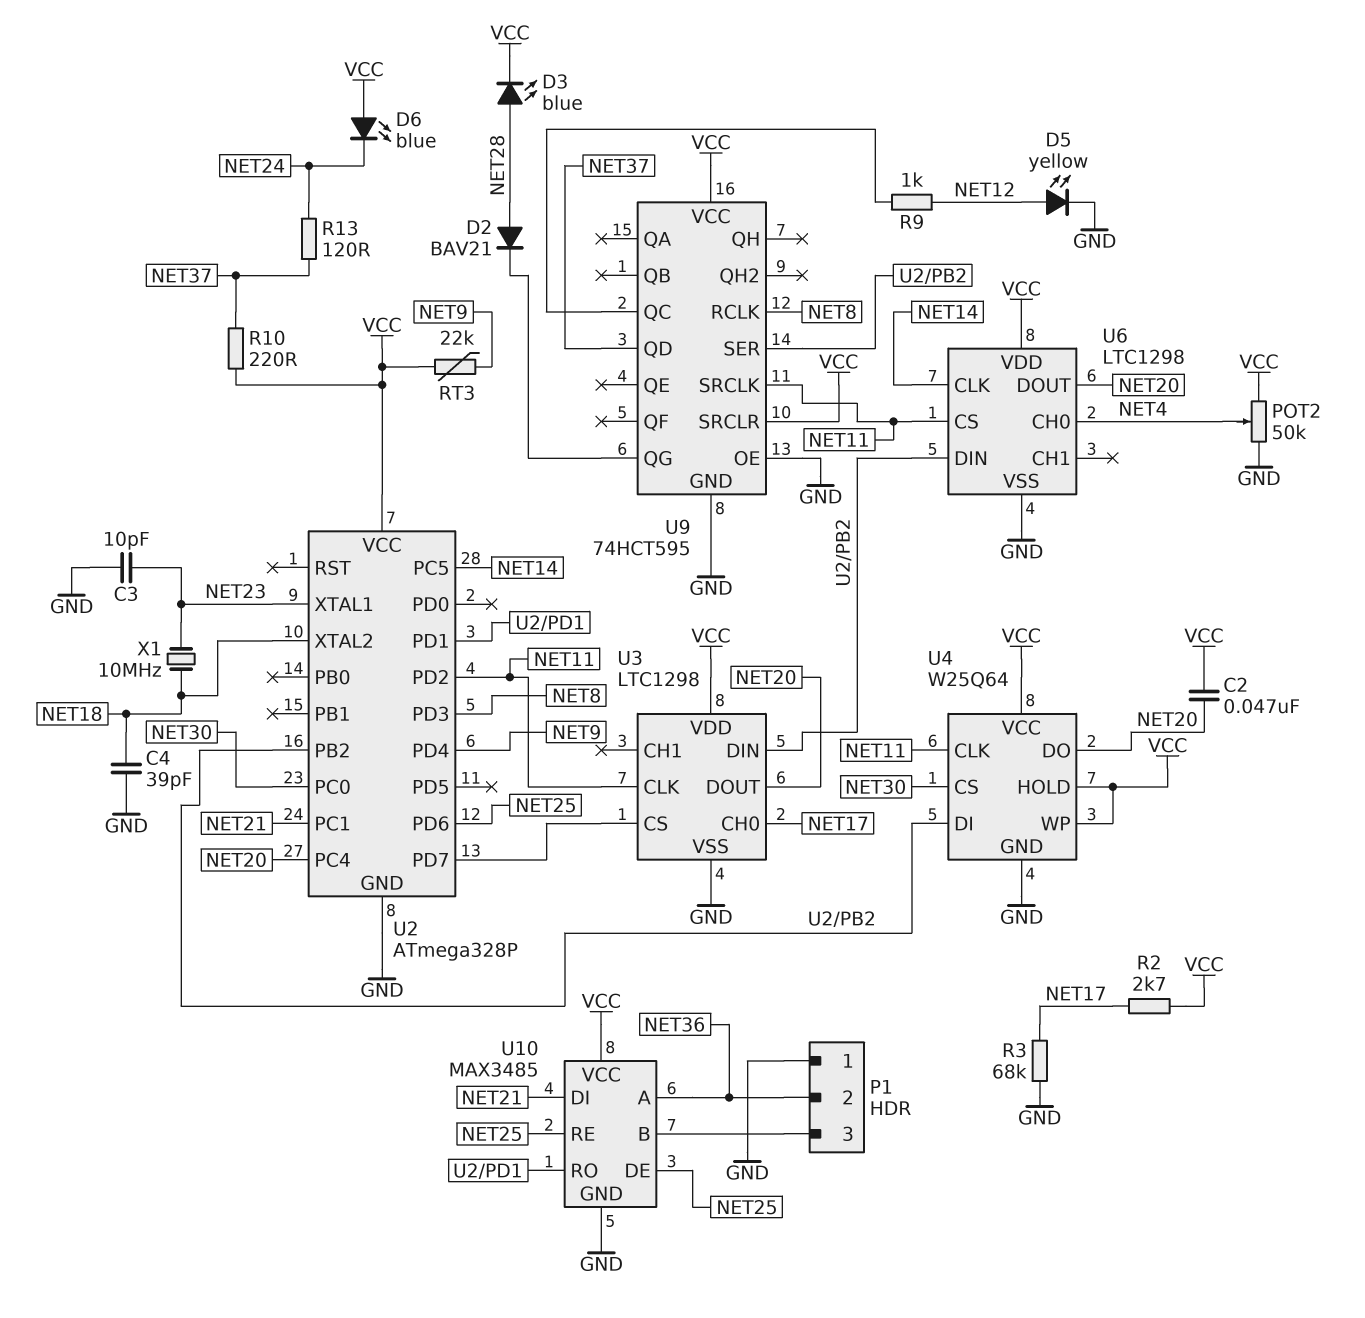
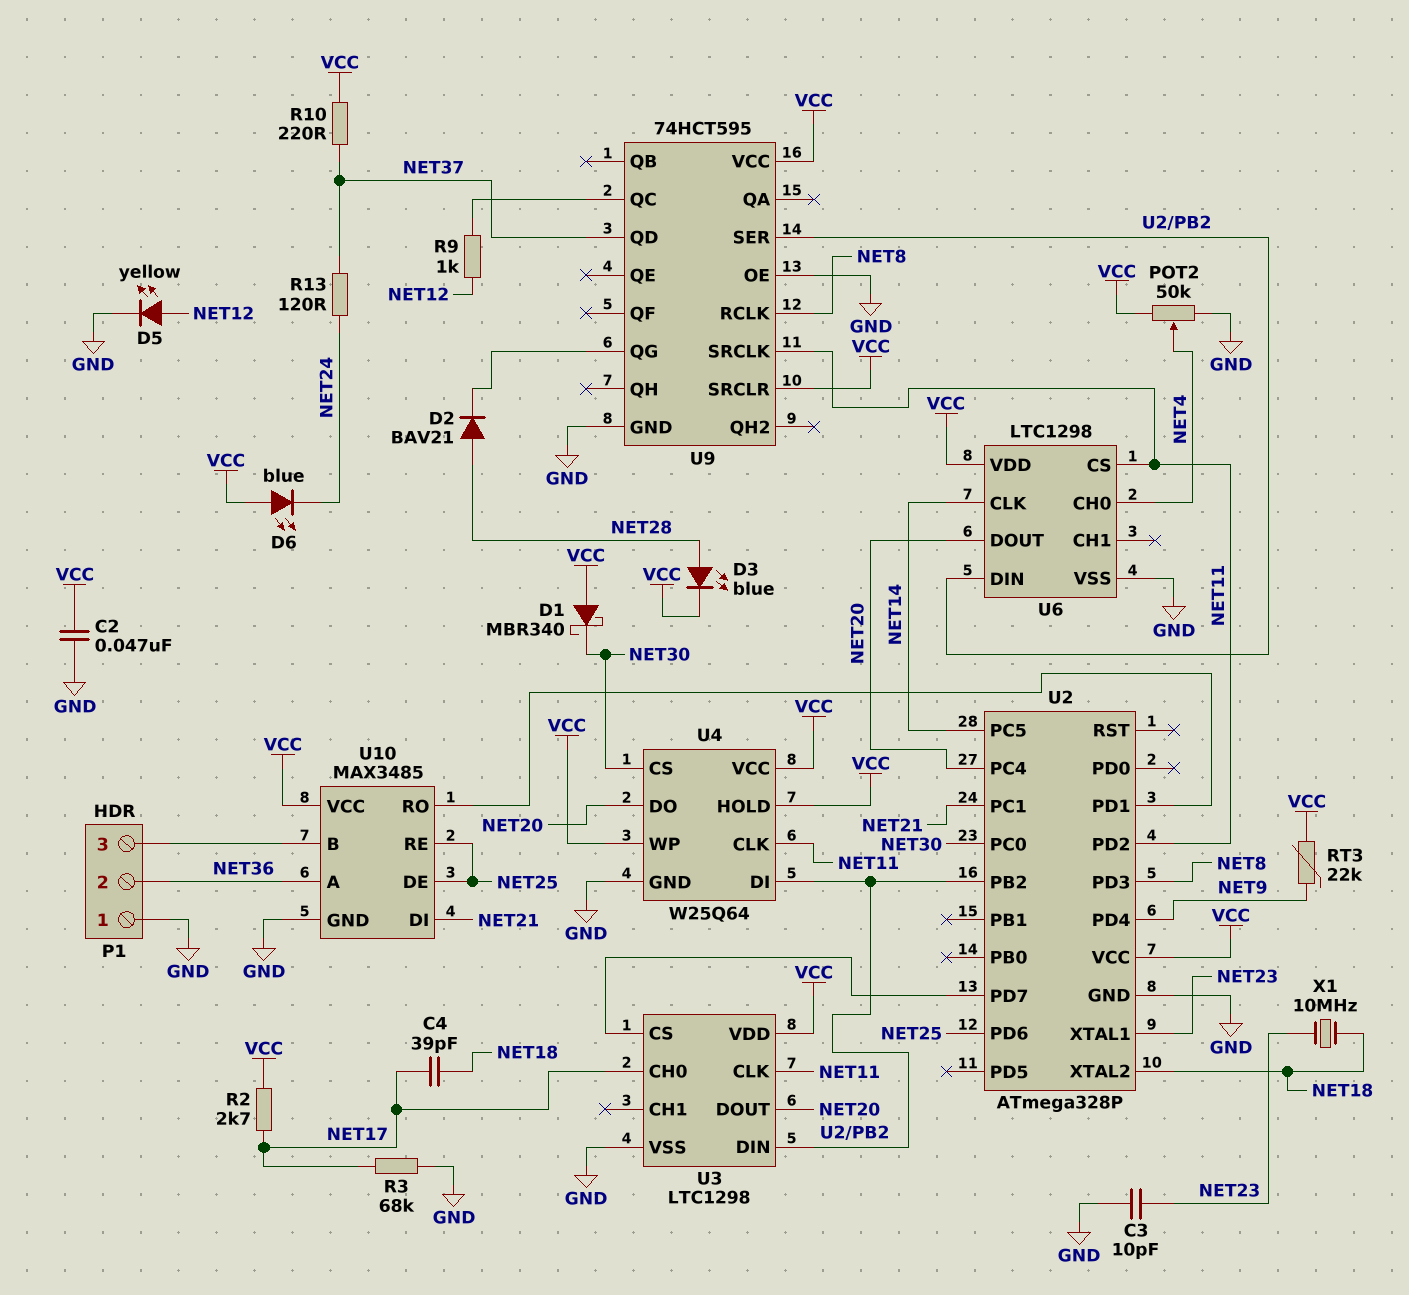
C2: 47nF (NET20, VCC) -> 47nF (GND, VCC)
C4: 39pF (GND, NET18) -> 39pF (NET17, NET18)
D1: none -> schottky MBR340 (A VCC, K NET30)

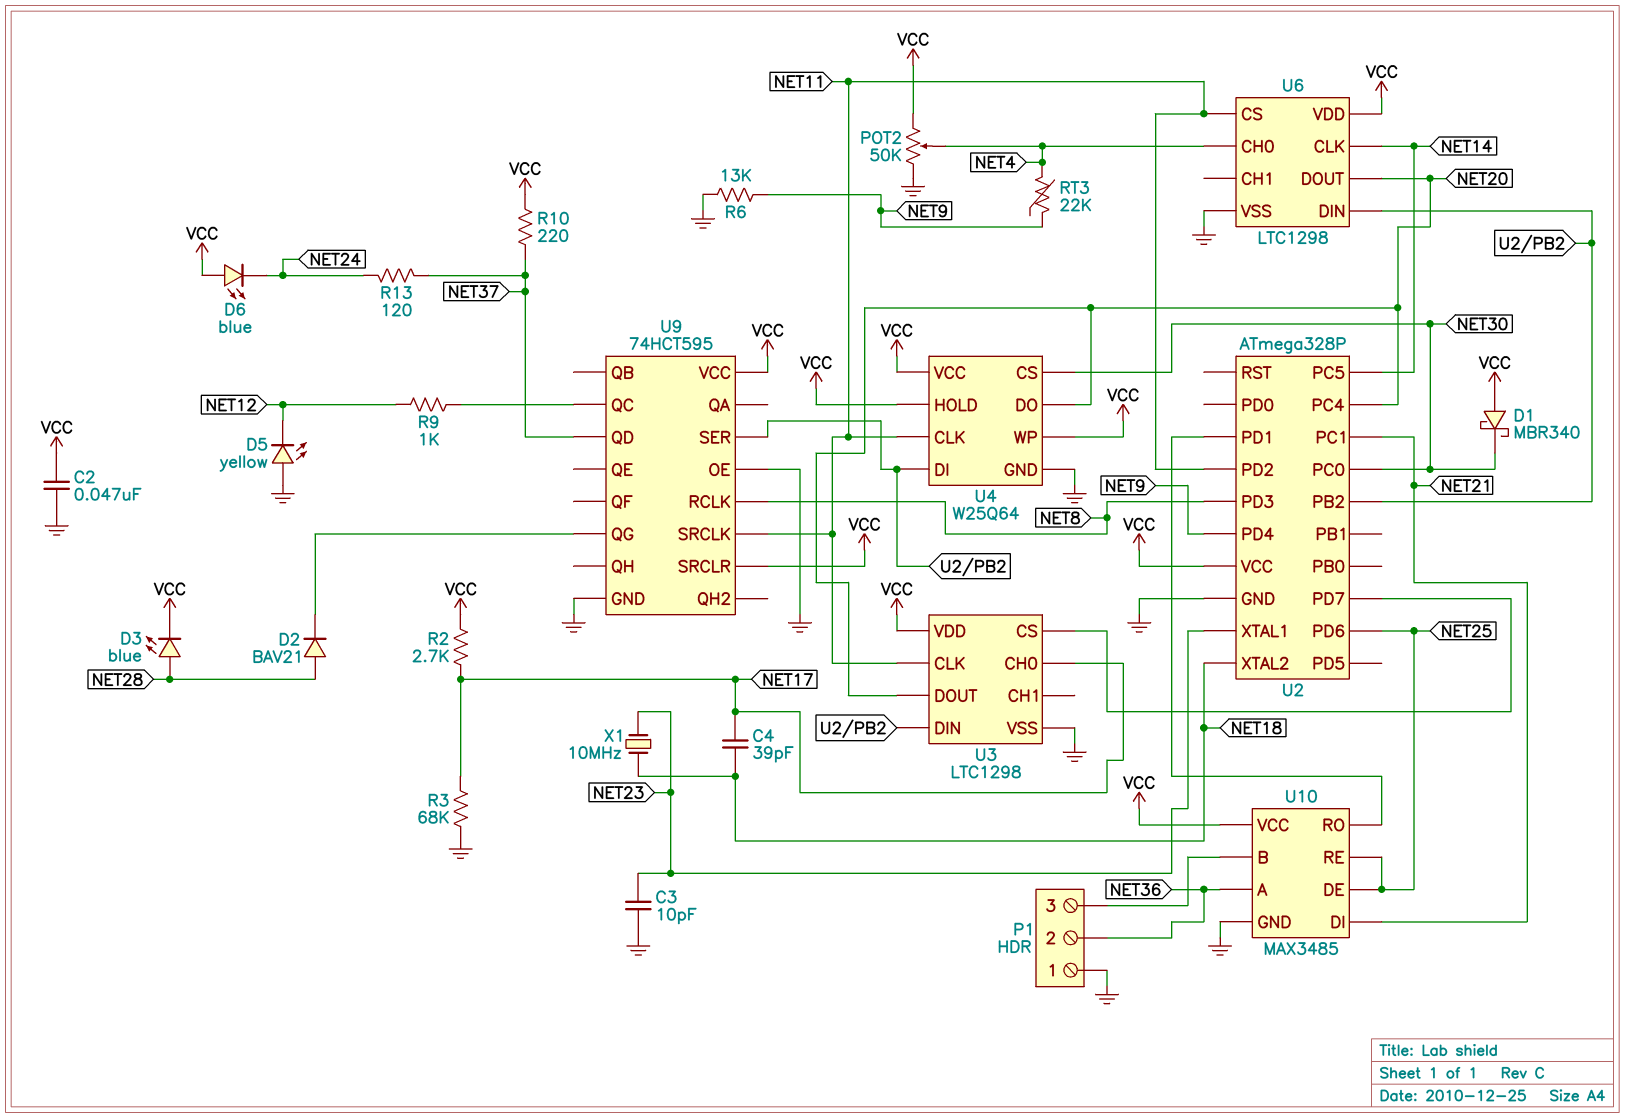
D5: LED yellow (A NET12, K GND) -> LED yellow (A GND, K NET12)
R6: none -> 13k (GND, NET9)
RT3: 22k (NET9, VCC) -> 22k (NET4, NET9)

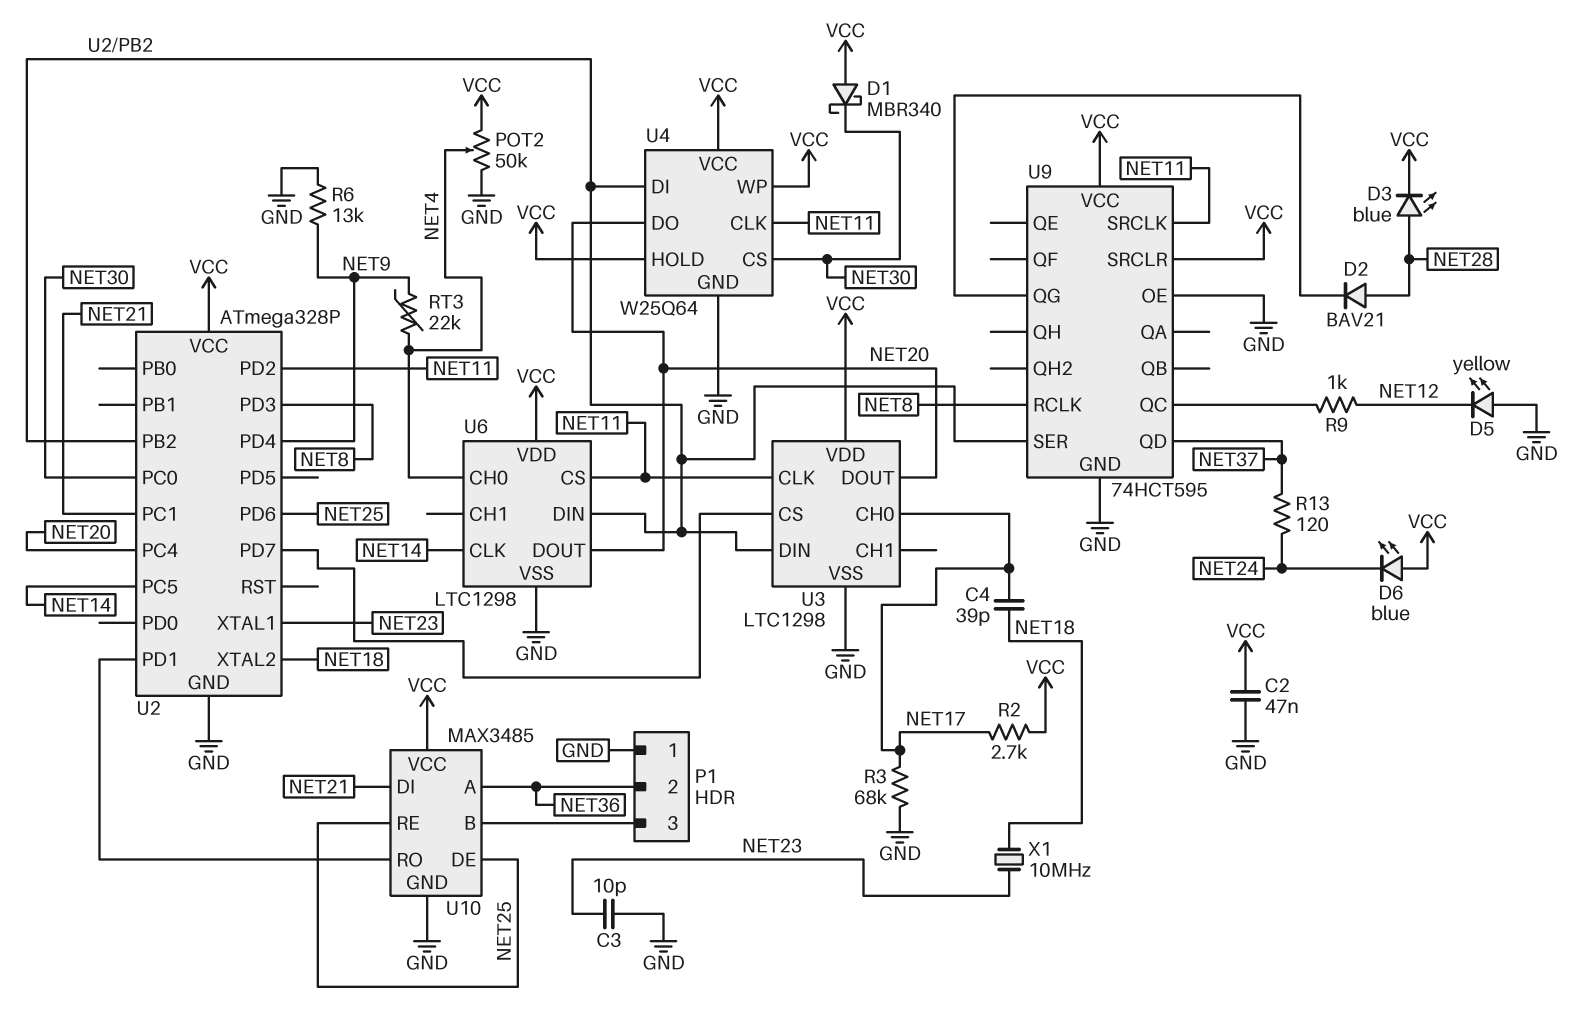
R10: 220 (NET37, VCC) -> none

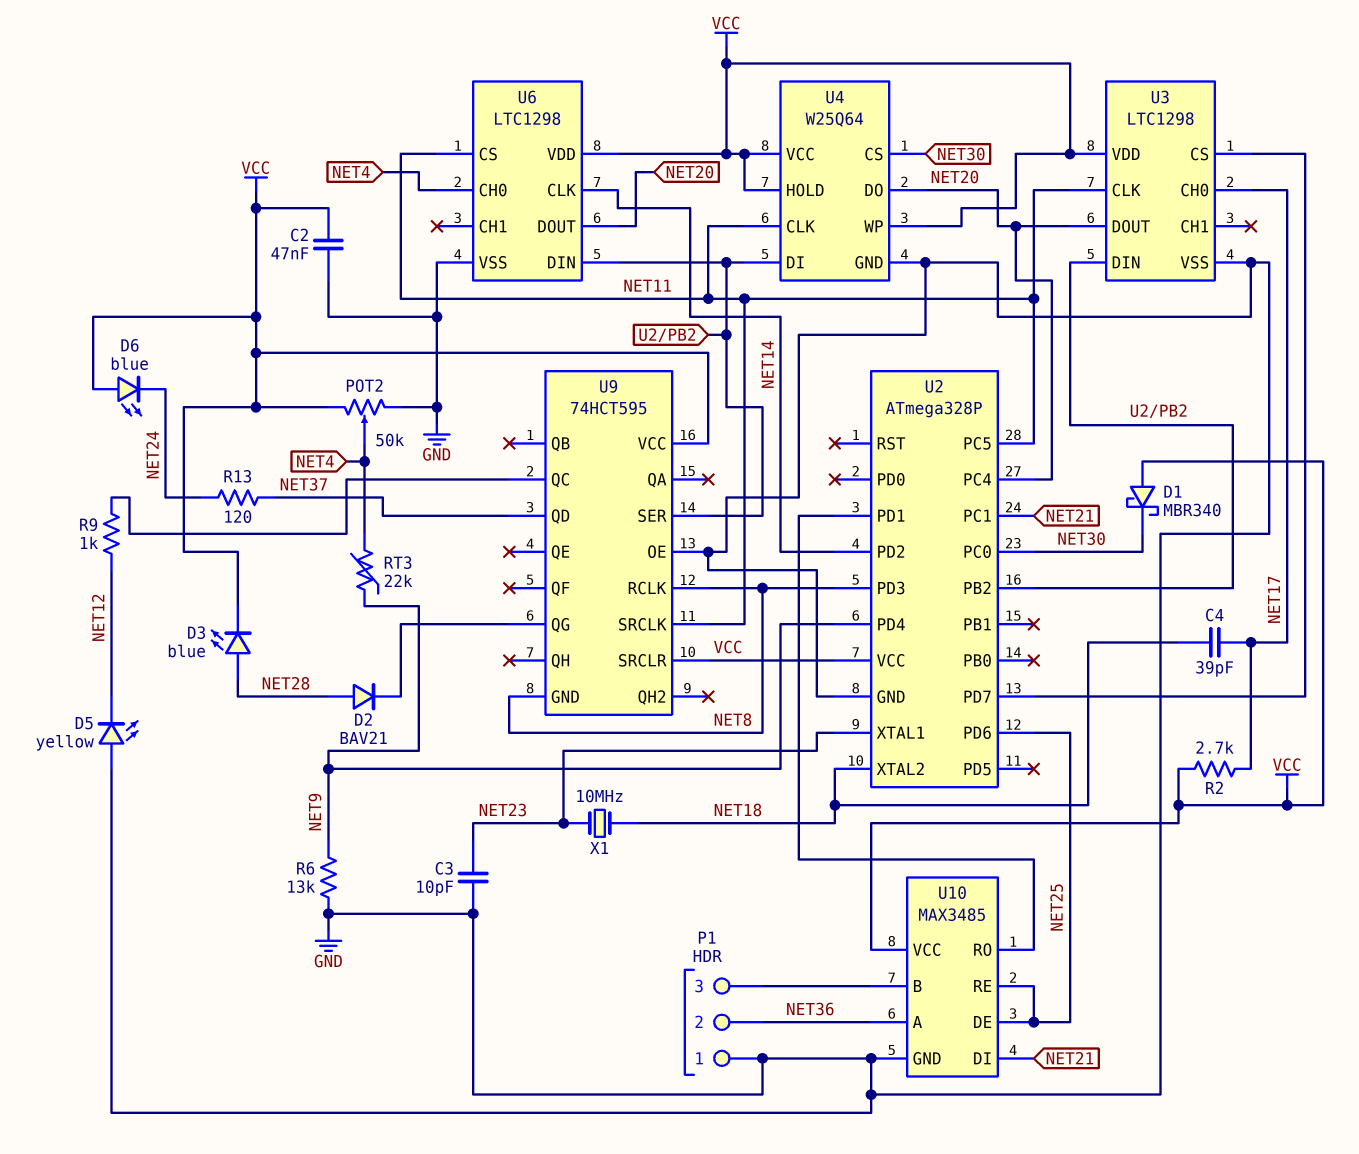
R3: 68k (GND, NET17) -> none
U2 pin PC5: NET14 -> NET11
U2 pin PD2: NET11 -> NET14
U9 pin GND: GND -> NET8

